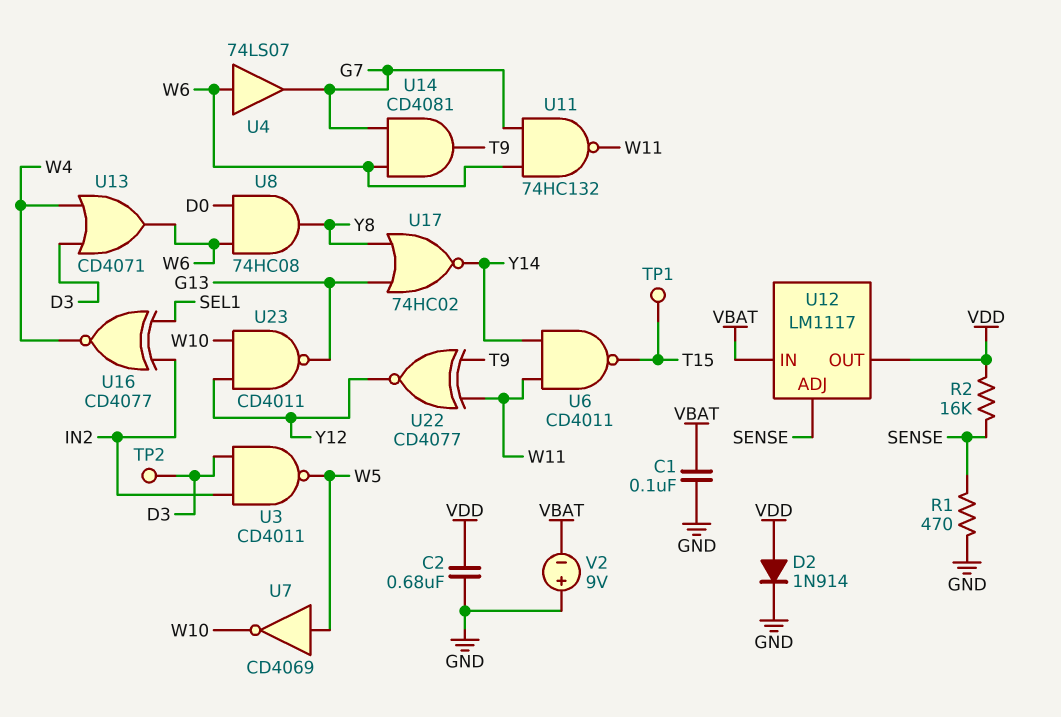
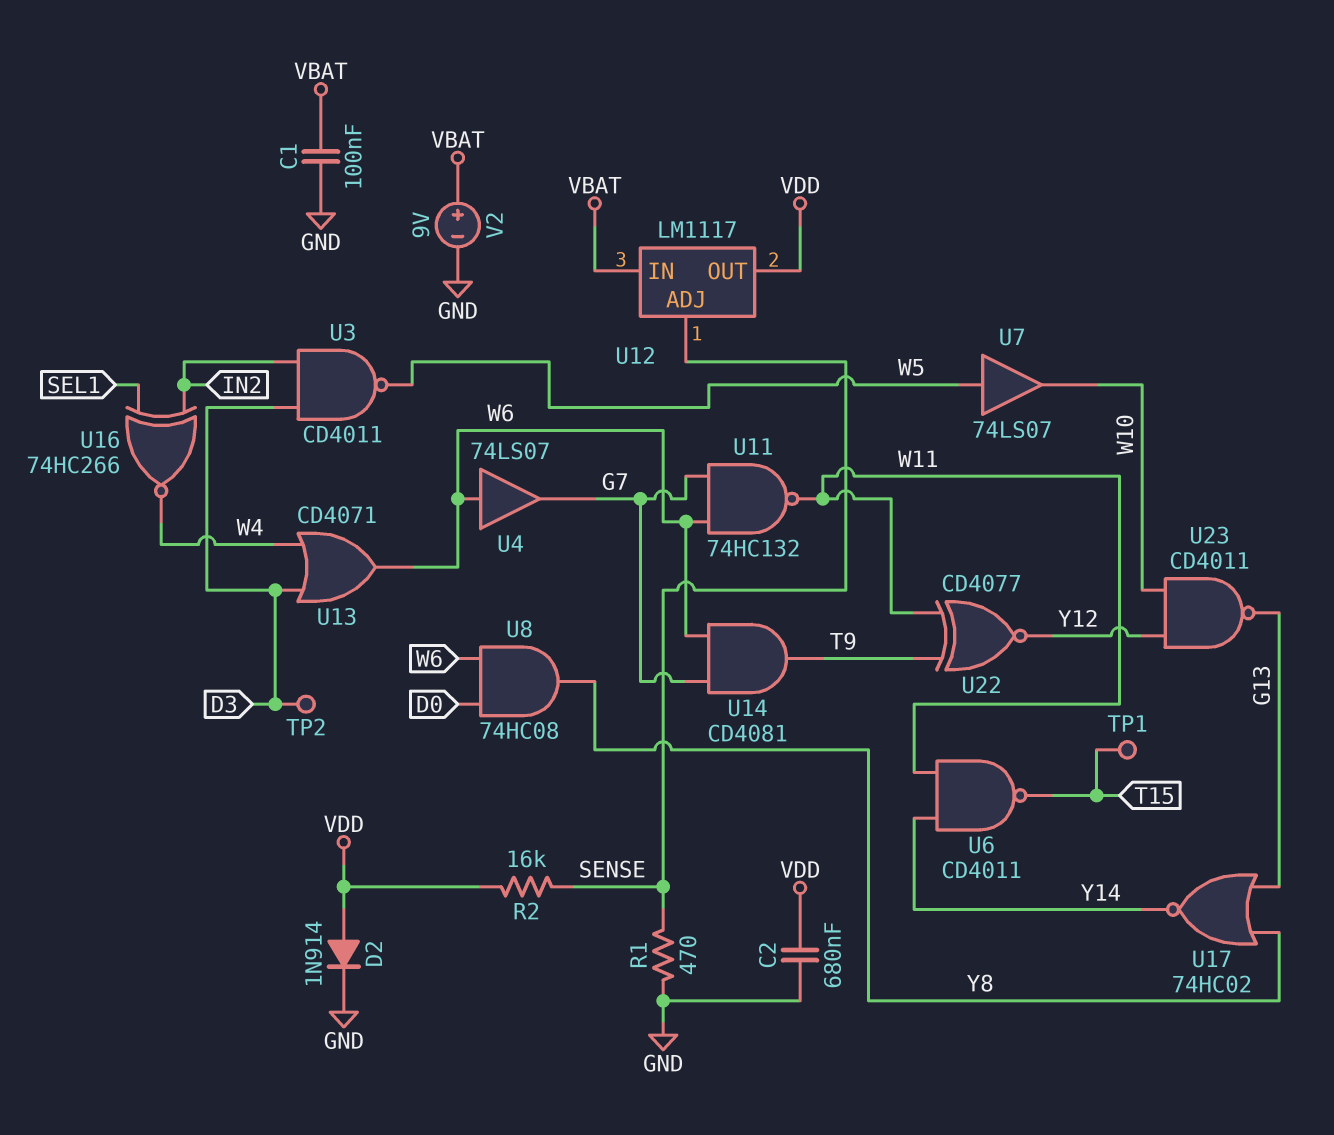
U7: NOT CD4069 (in W5, out W10) -> buffer 74LS07 (in W5, out W10)
U16: XNOR CD4077 (in IN2, in SEL1, out W4) -> XNOR 74HC266 (in IN2, in SEL1, out W4)
V2: 9V (plus GND, minus VBAT) -> 9V (plus VBAT, minus GND)

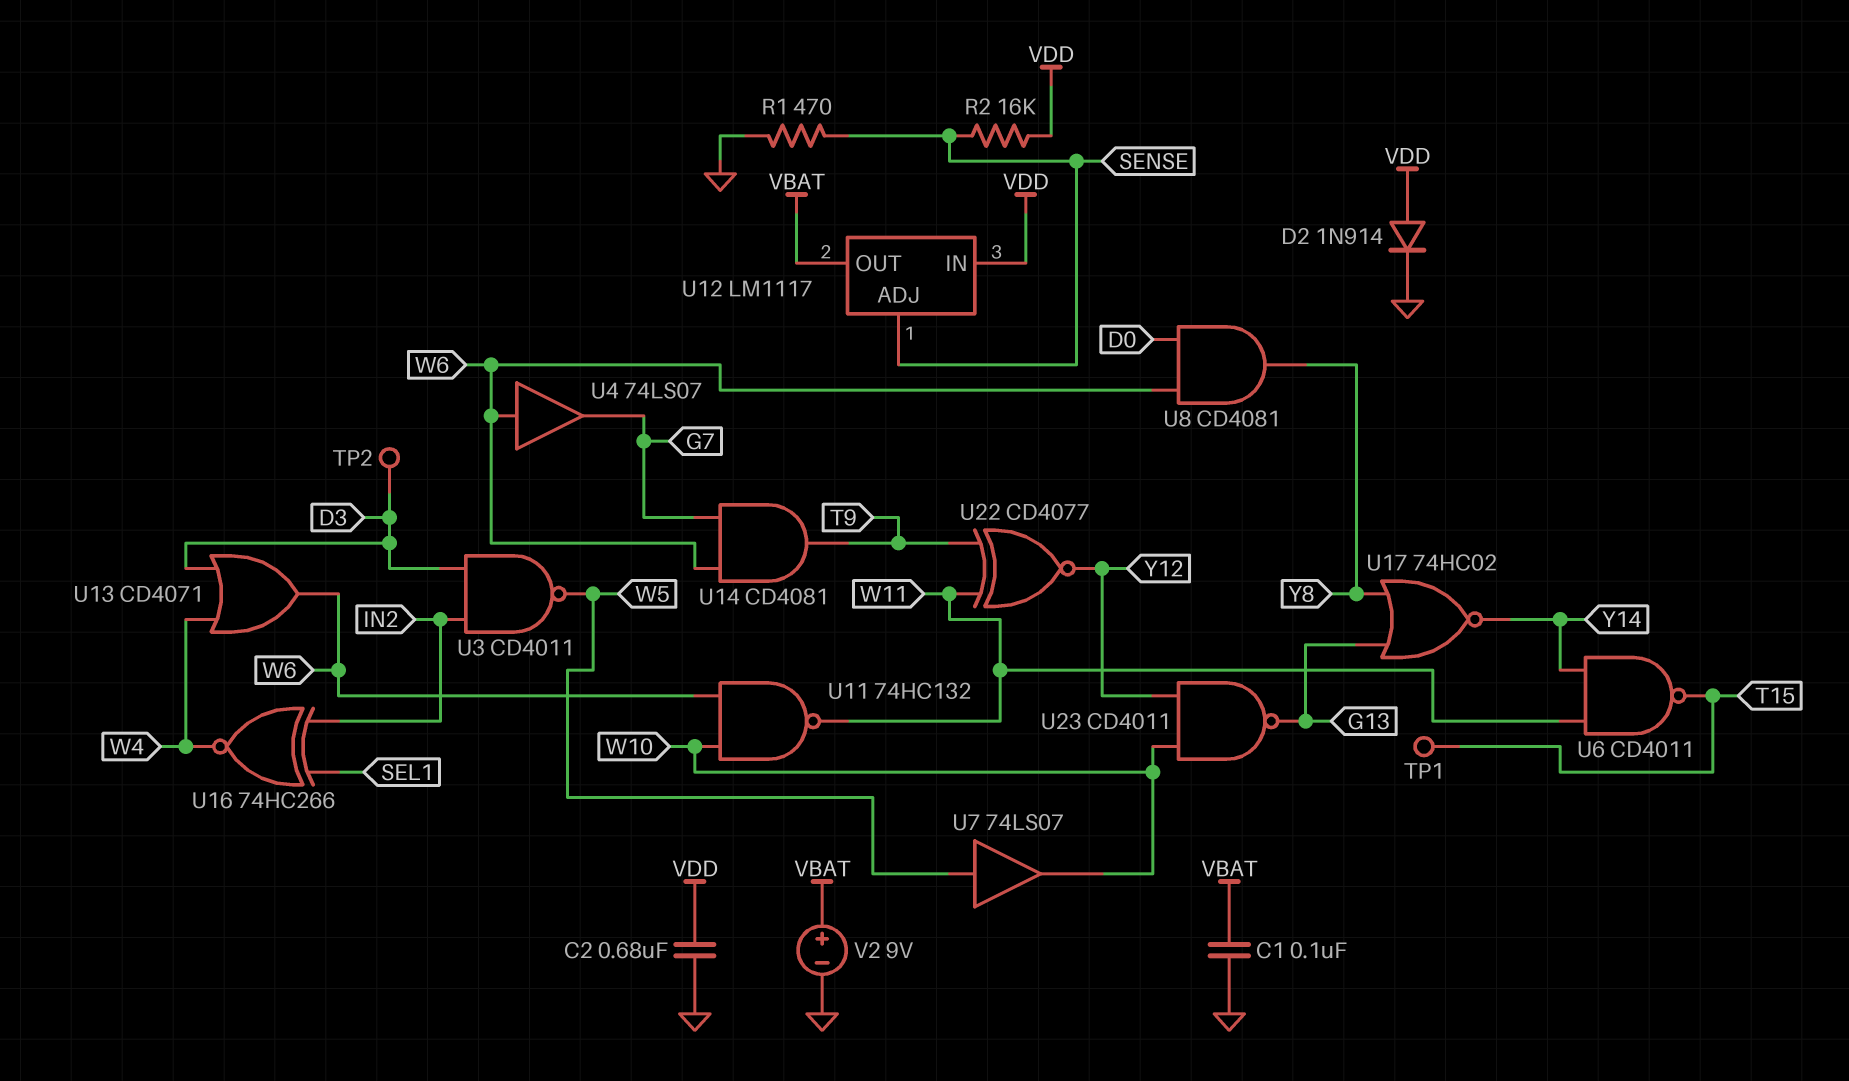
U8: AND 74HC08 (in D0, in W6, out Y8) -> AND CD4081 (in D0, in W6, out Y8)
U11: NAND 74HC132 (in G7, in W6, out W11) -> NAND 74HC132 (in W6, in W10, out W11)
U12 pin IN: VBAT -> VDD
U12 pin OUT: VDD -> VBAT

